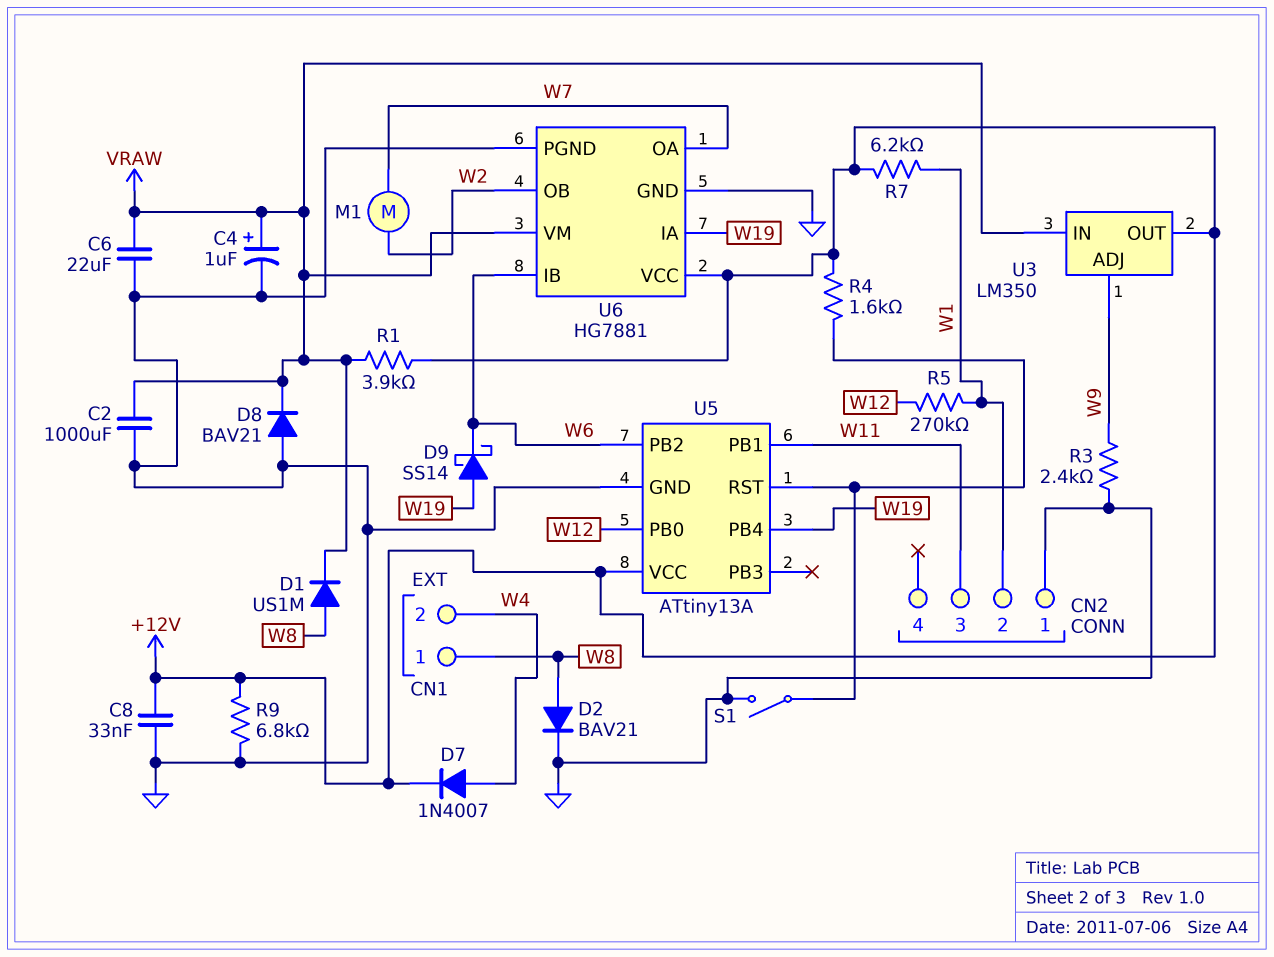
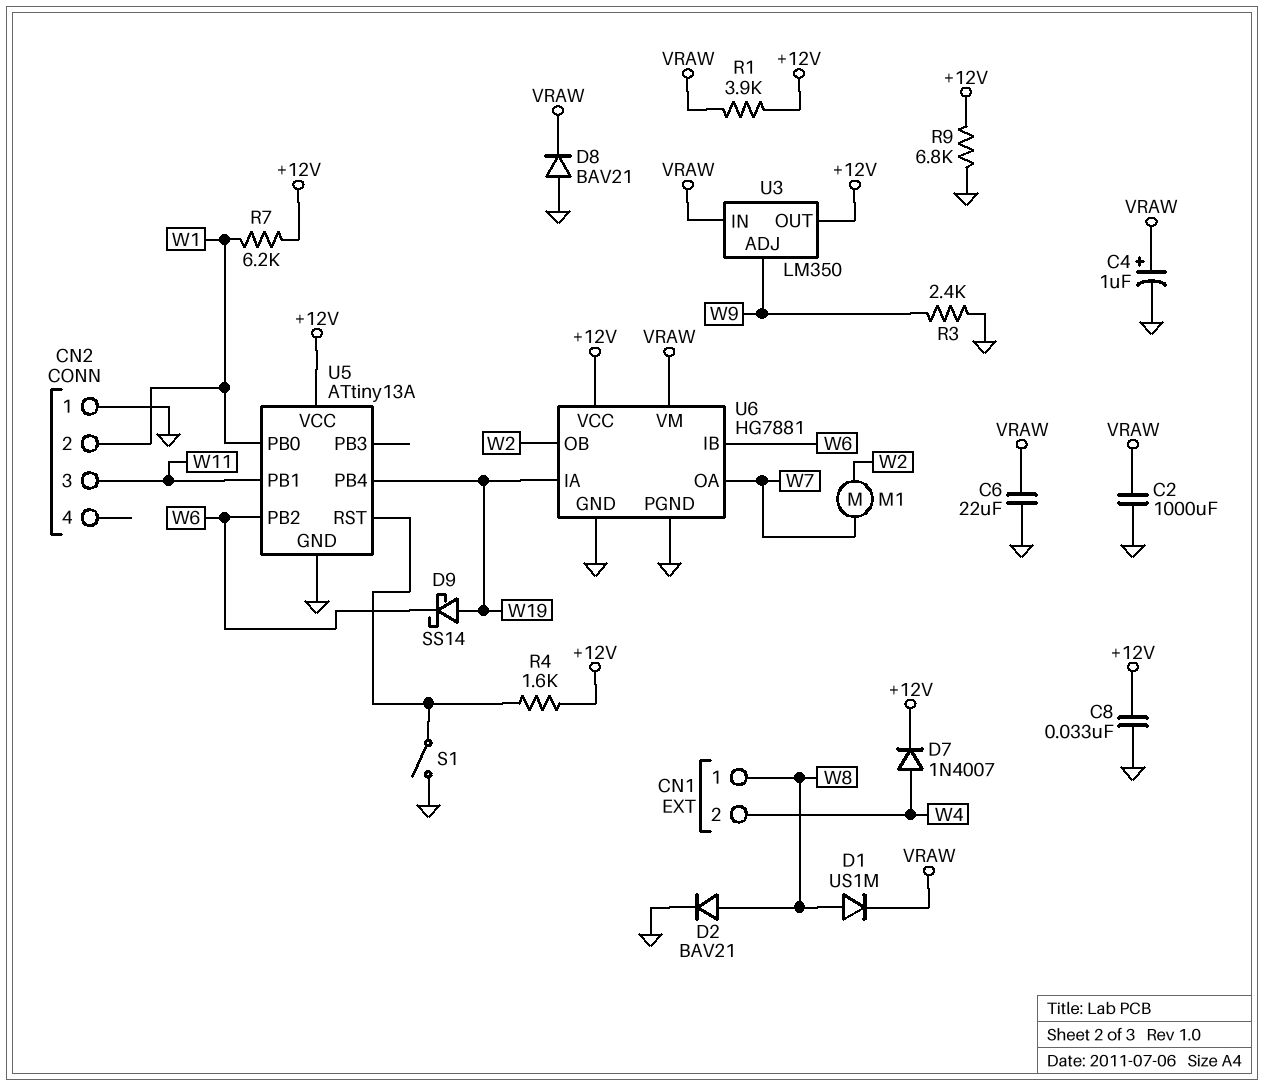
R5: 270k (W1, W12) -> none
U5 pin PB0: W12 -> W1

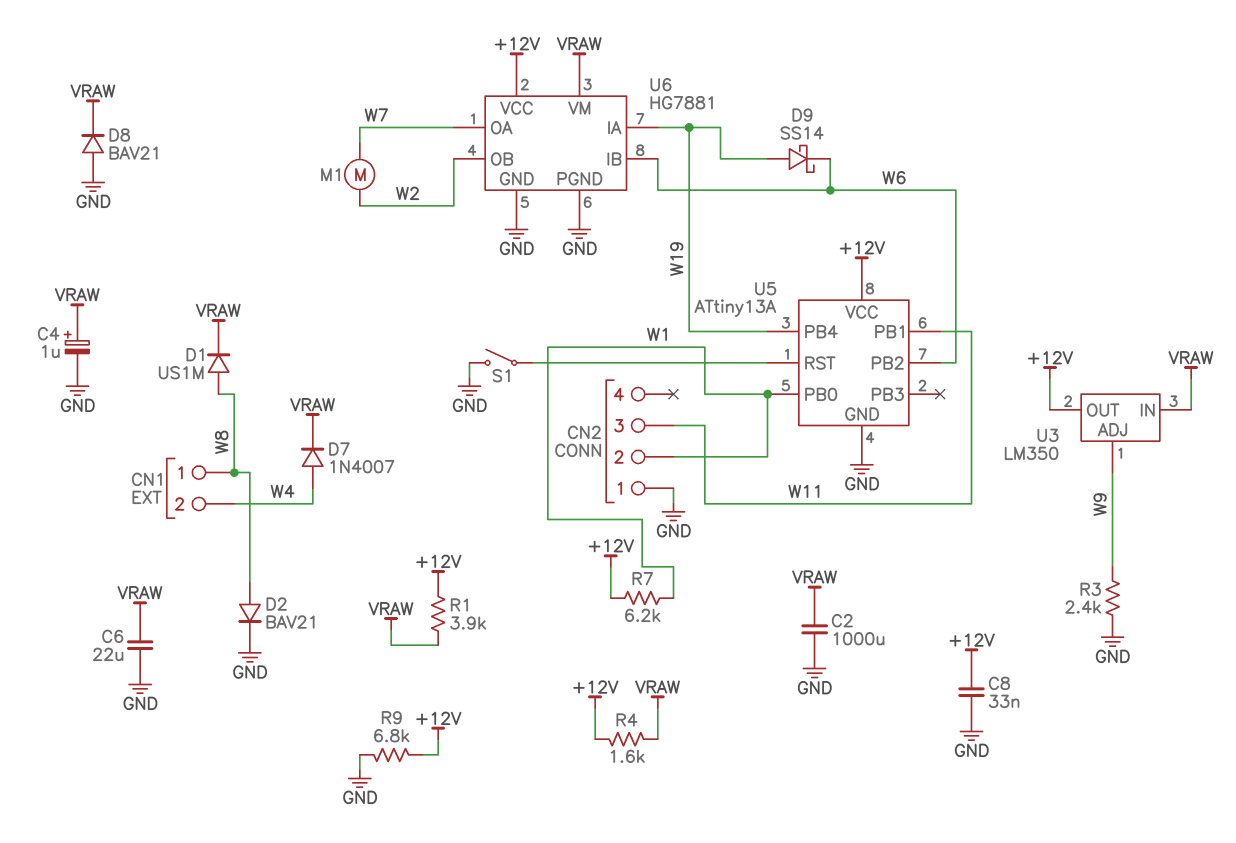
D7: diode 1N4007 (A W4, K +12V) -> diode 1N4007 (A W4, K VRAW)
R4: 1.6k (+12V, U5/RST) -> 1.6k (+12V, VRAW)

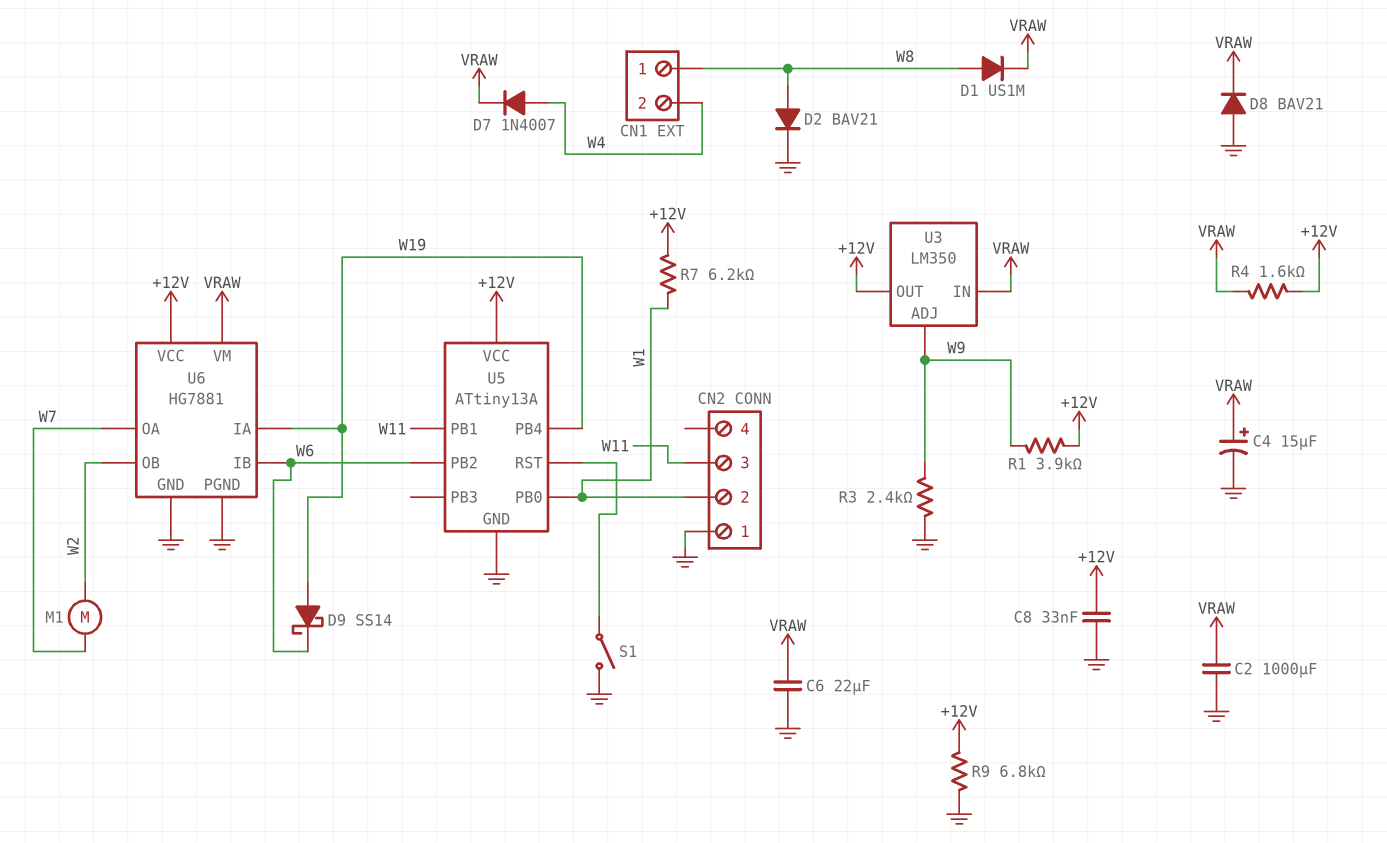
C4: 1uF (plus VRAW, minus GND) -> 15uF (plus VRAW, minus GND)
R1: 3.9k (+12V, VRAW) -> 3.9k (+12V, W9)

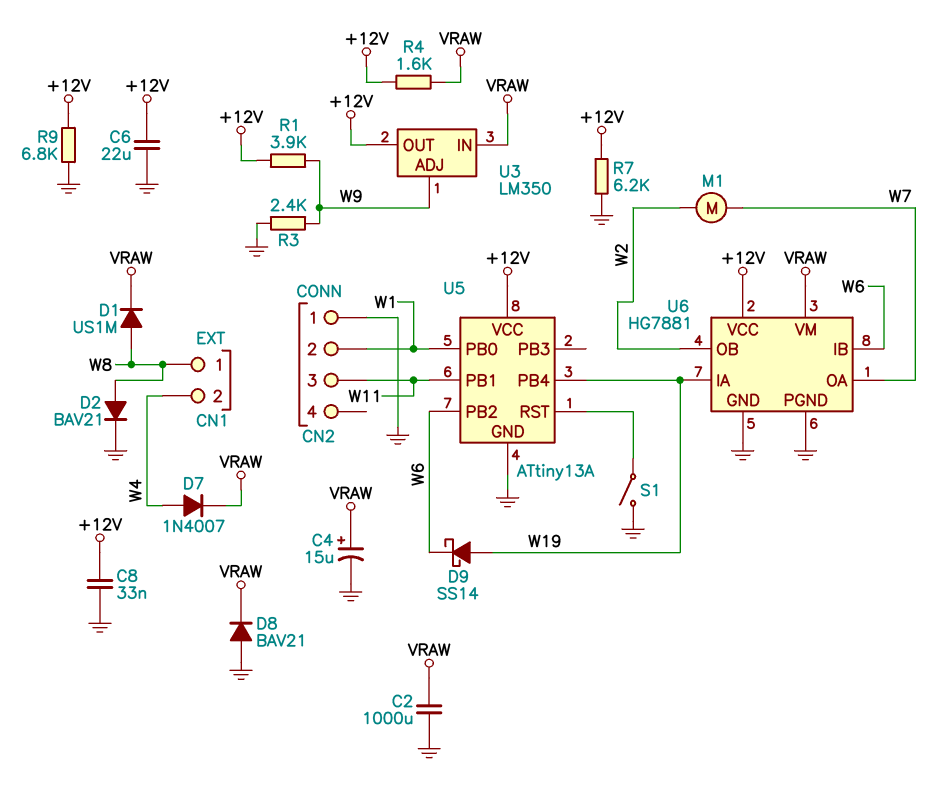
C6: 22uF (GND, VRAW) -> 22uF (+12V, GND)
R7: 6.2k (+12V, W1) -> 6.2k (+12V, GND)

